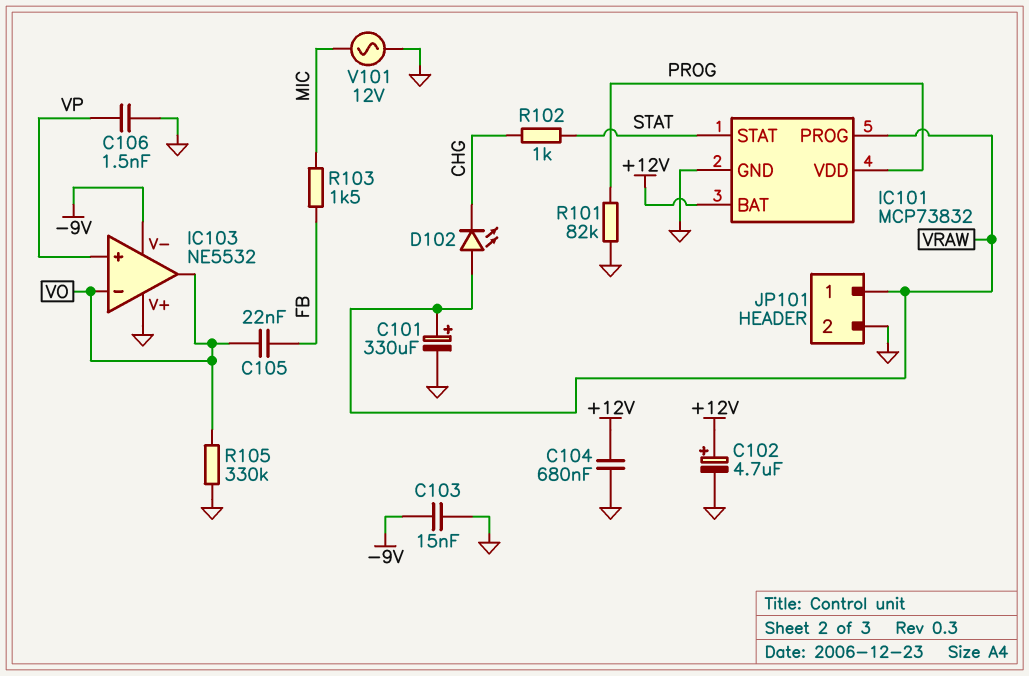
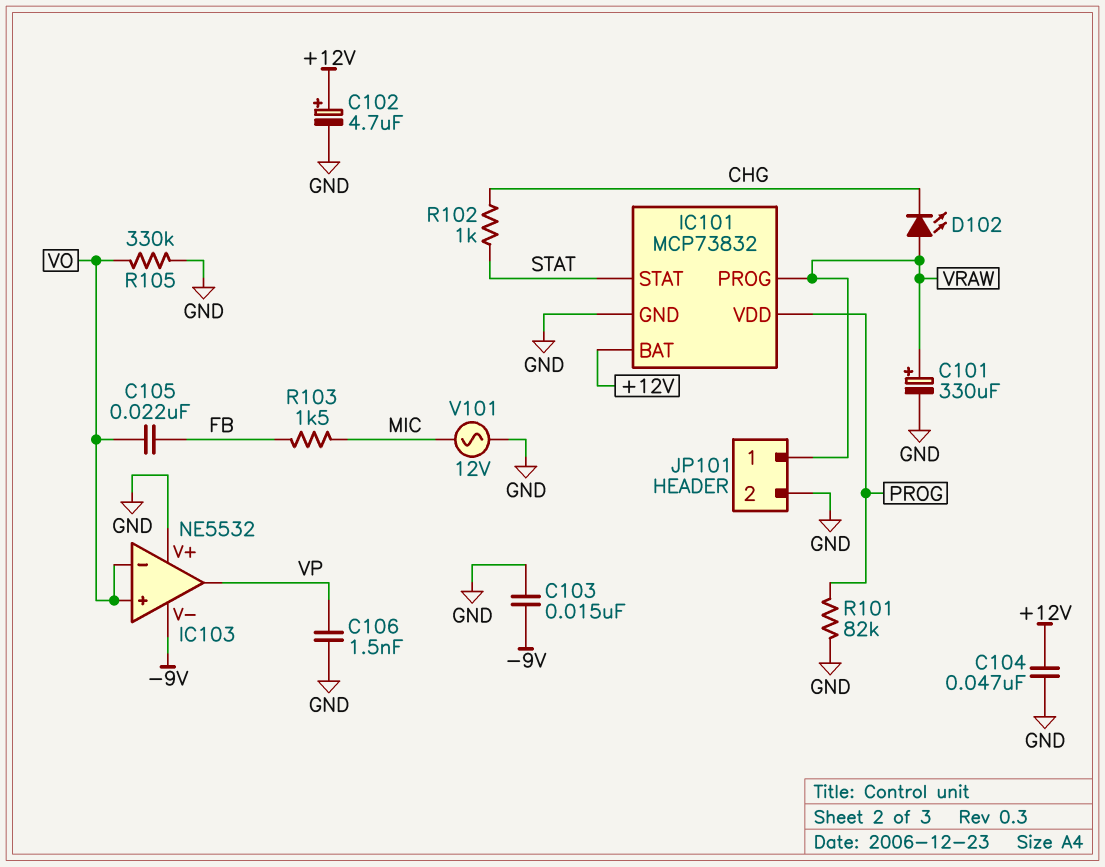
C104: 680nF (+12V, GND) -> 47nF (+12V, GND)
IC103 pin in+: VP -> VO
IC103 pin out: VO -> VP

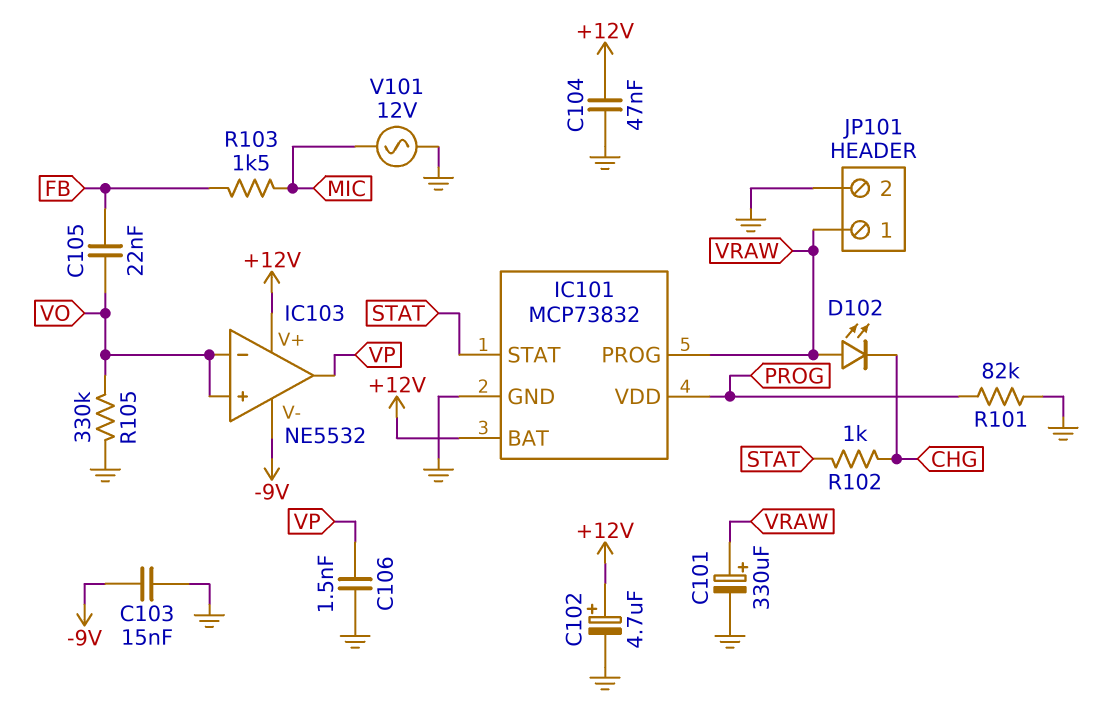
IC103 pin V+: GND -> +12V

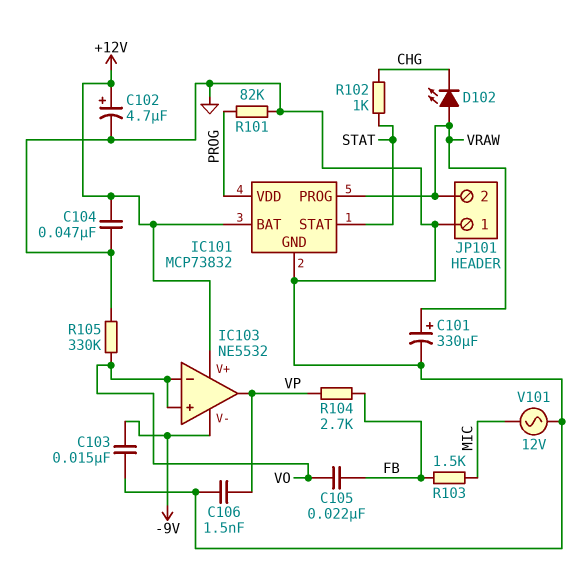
JP101 pin 1: VRAW -> GND
JP101 pin 2: GND -> VRAW
R104: none -> 2.7k (FB, VP)

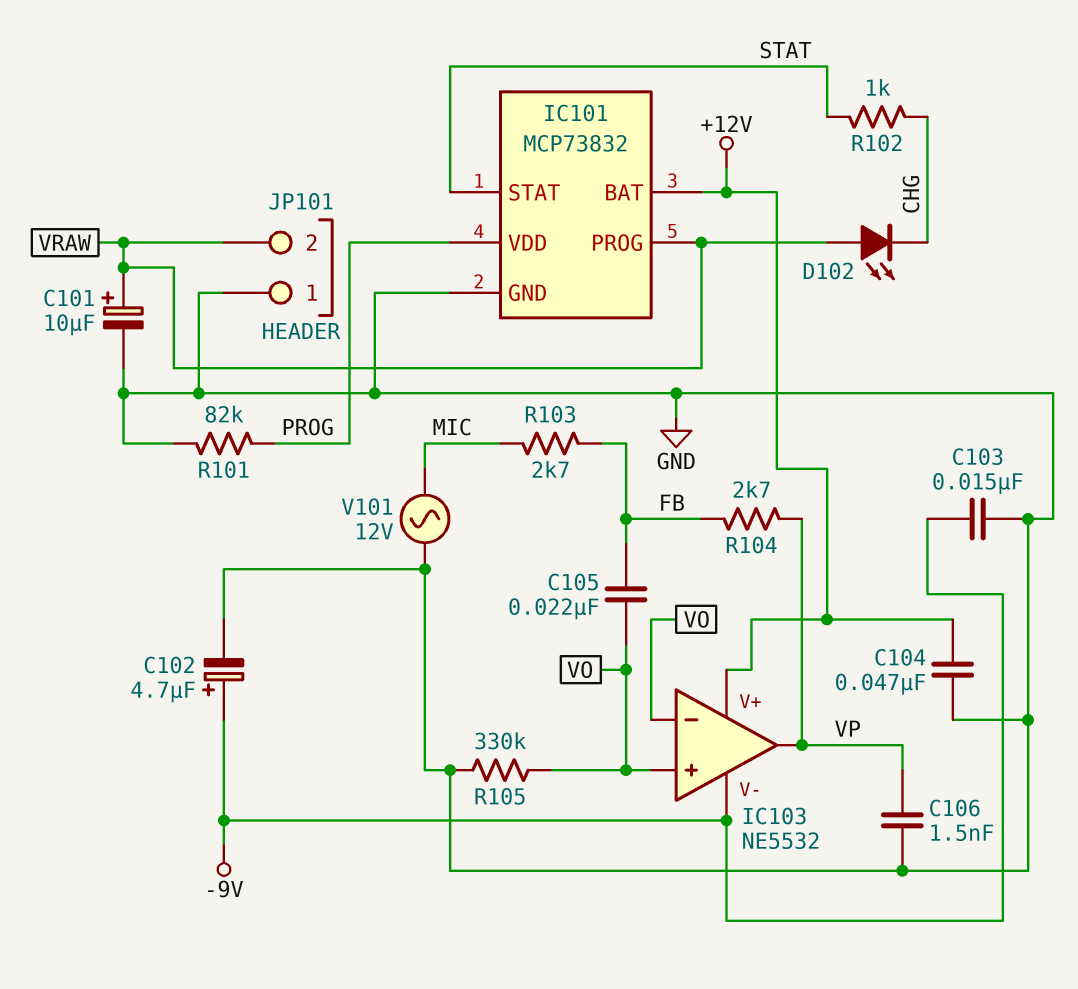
C101: 330uF (plus VRAW, minus GND) -> 10uF (plus VRAW, minus GND)
C102: 4.7uF (plus +12V, minus GND) -> 4.7uF (plus -9V, minus GND)
R103: 1.5k (FB, MIC) -> 2.7k (FB, MIC)

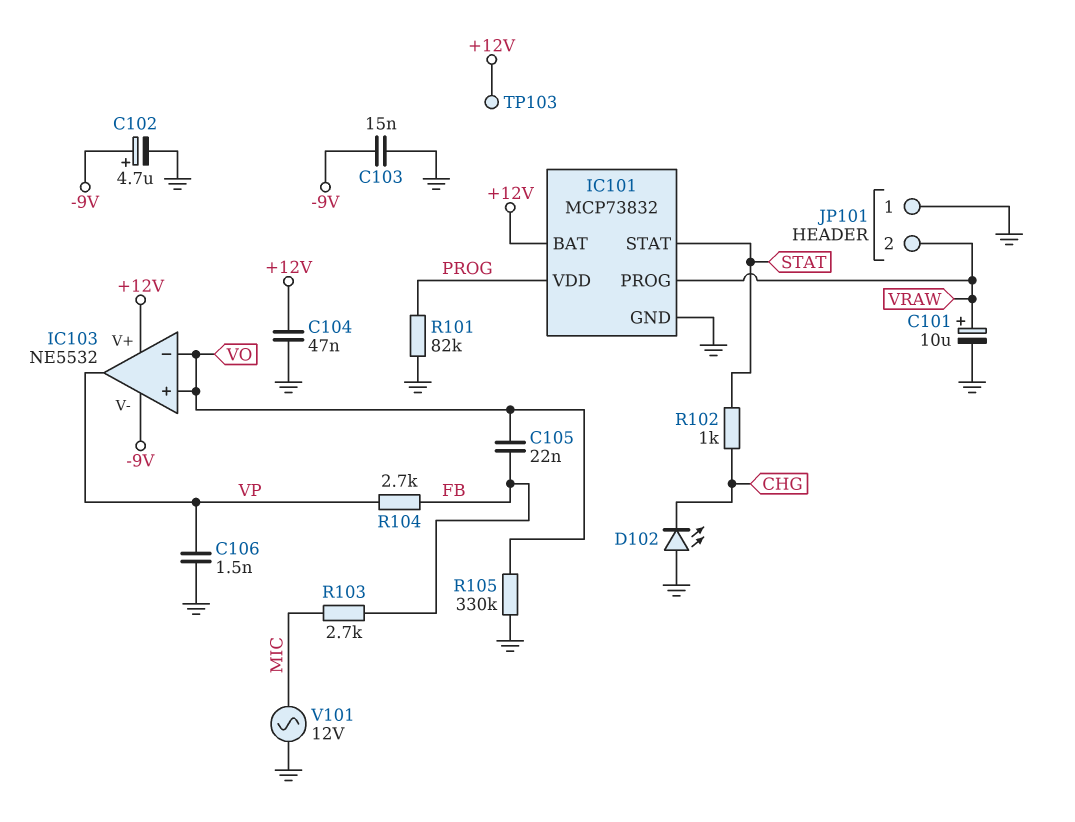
D102: LED (A VRAW, K CHG) -> LED (A GND, K CHG)
TP103: none -> test point (+12V)

